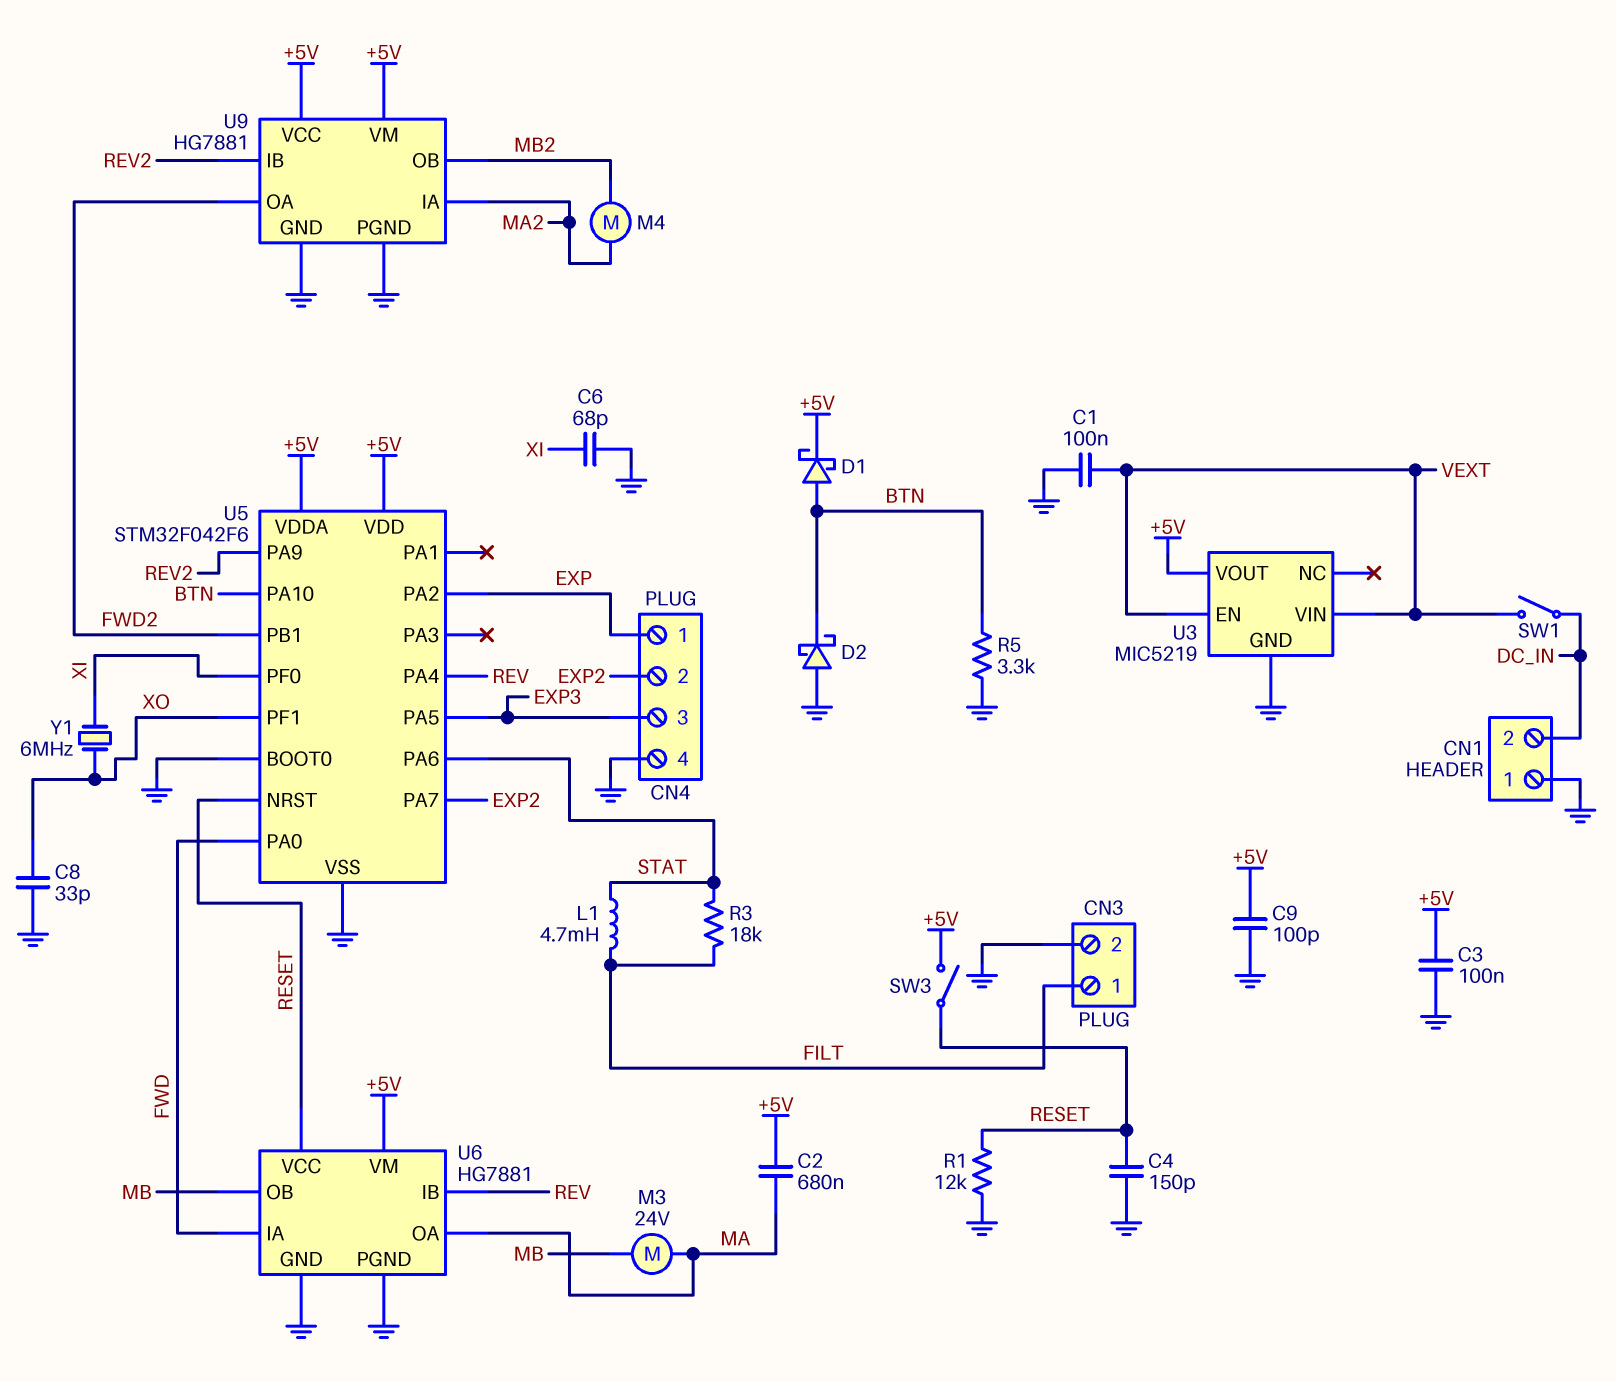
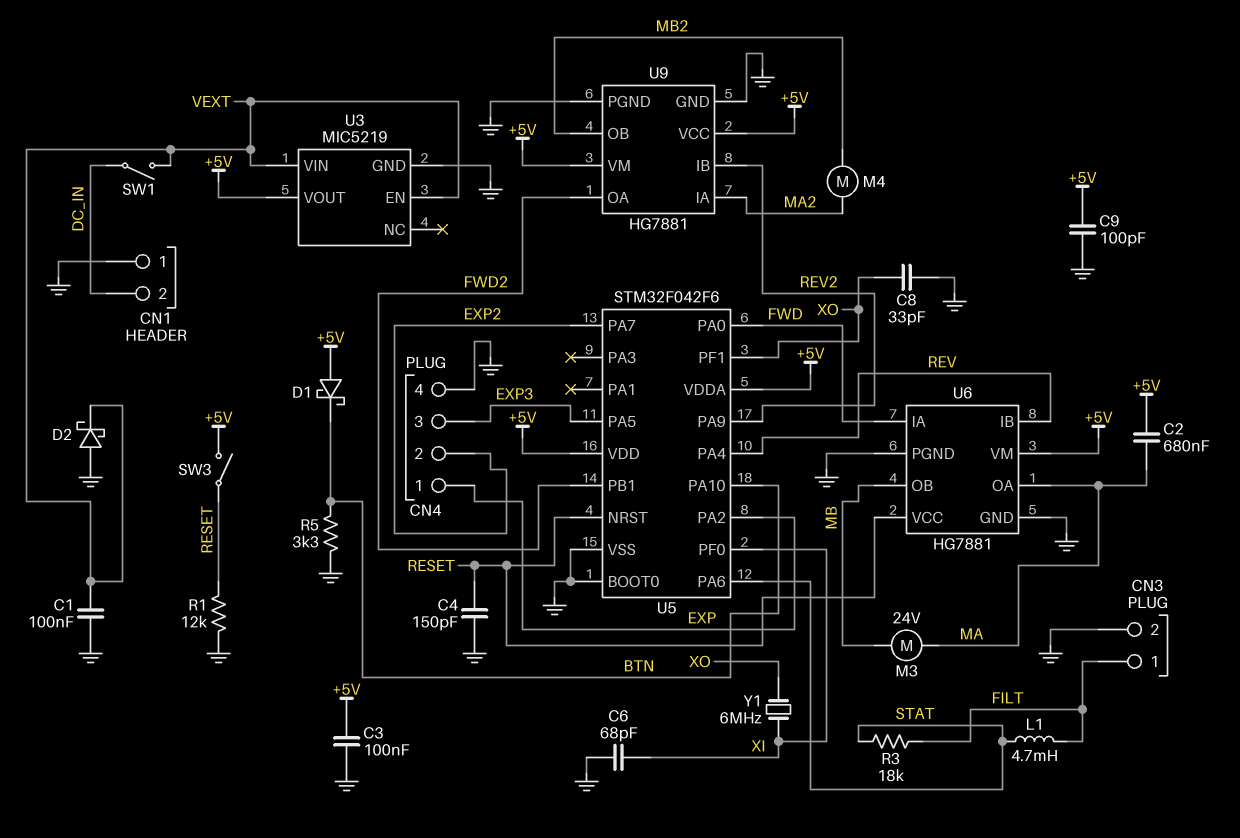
D1: schottky (A BTN, K +5V) -> schottky (A +5V, K BTN)
D2: schottky (A GND, K BTN) -> schottky (A GND, K VEXT)

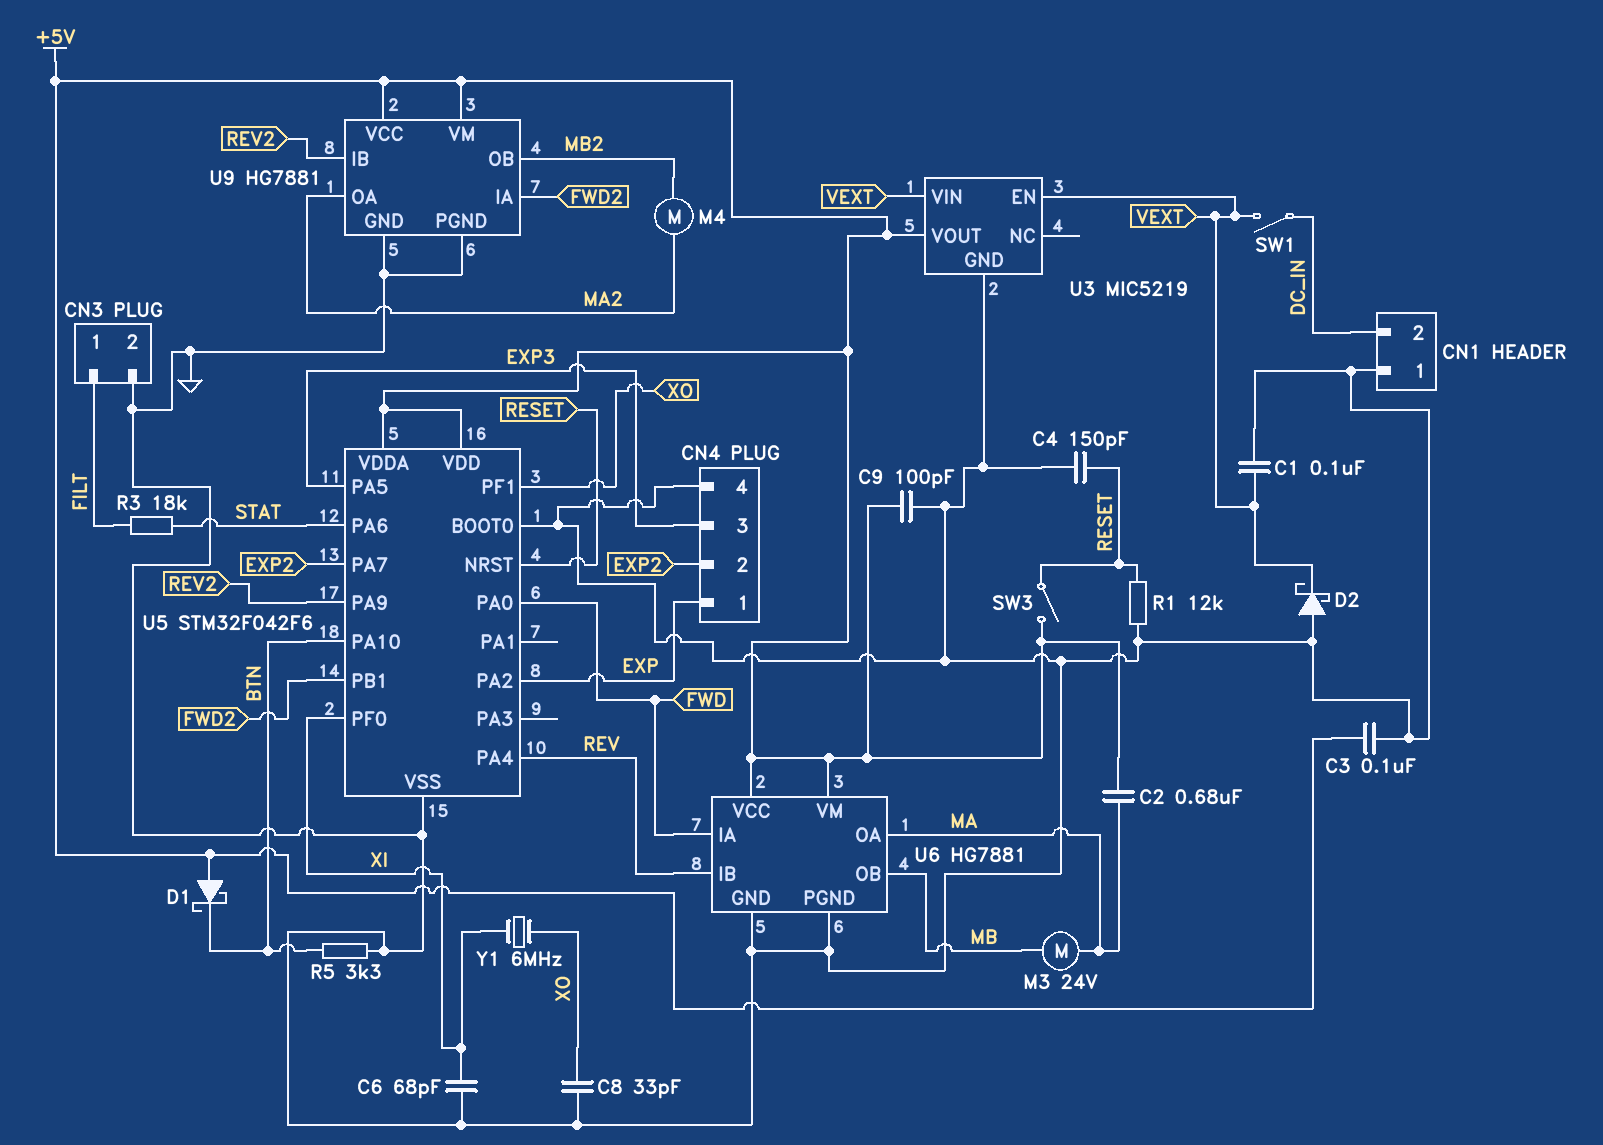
L1: 4.7mH (FILT, STAT) -> none
U6 pin VCC: RESET -> +5V
U9 pin IA: MA2 -> FWD2
U9 pin OA: FWD2 -> MA2

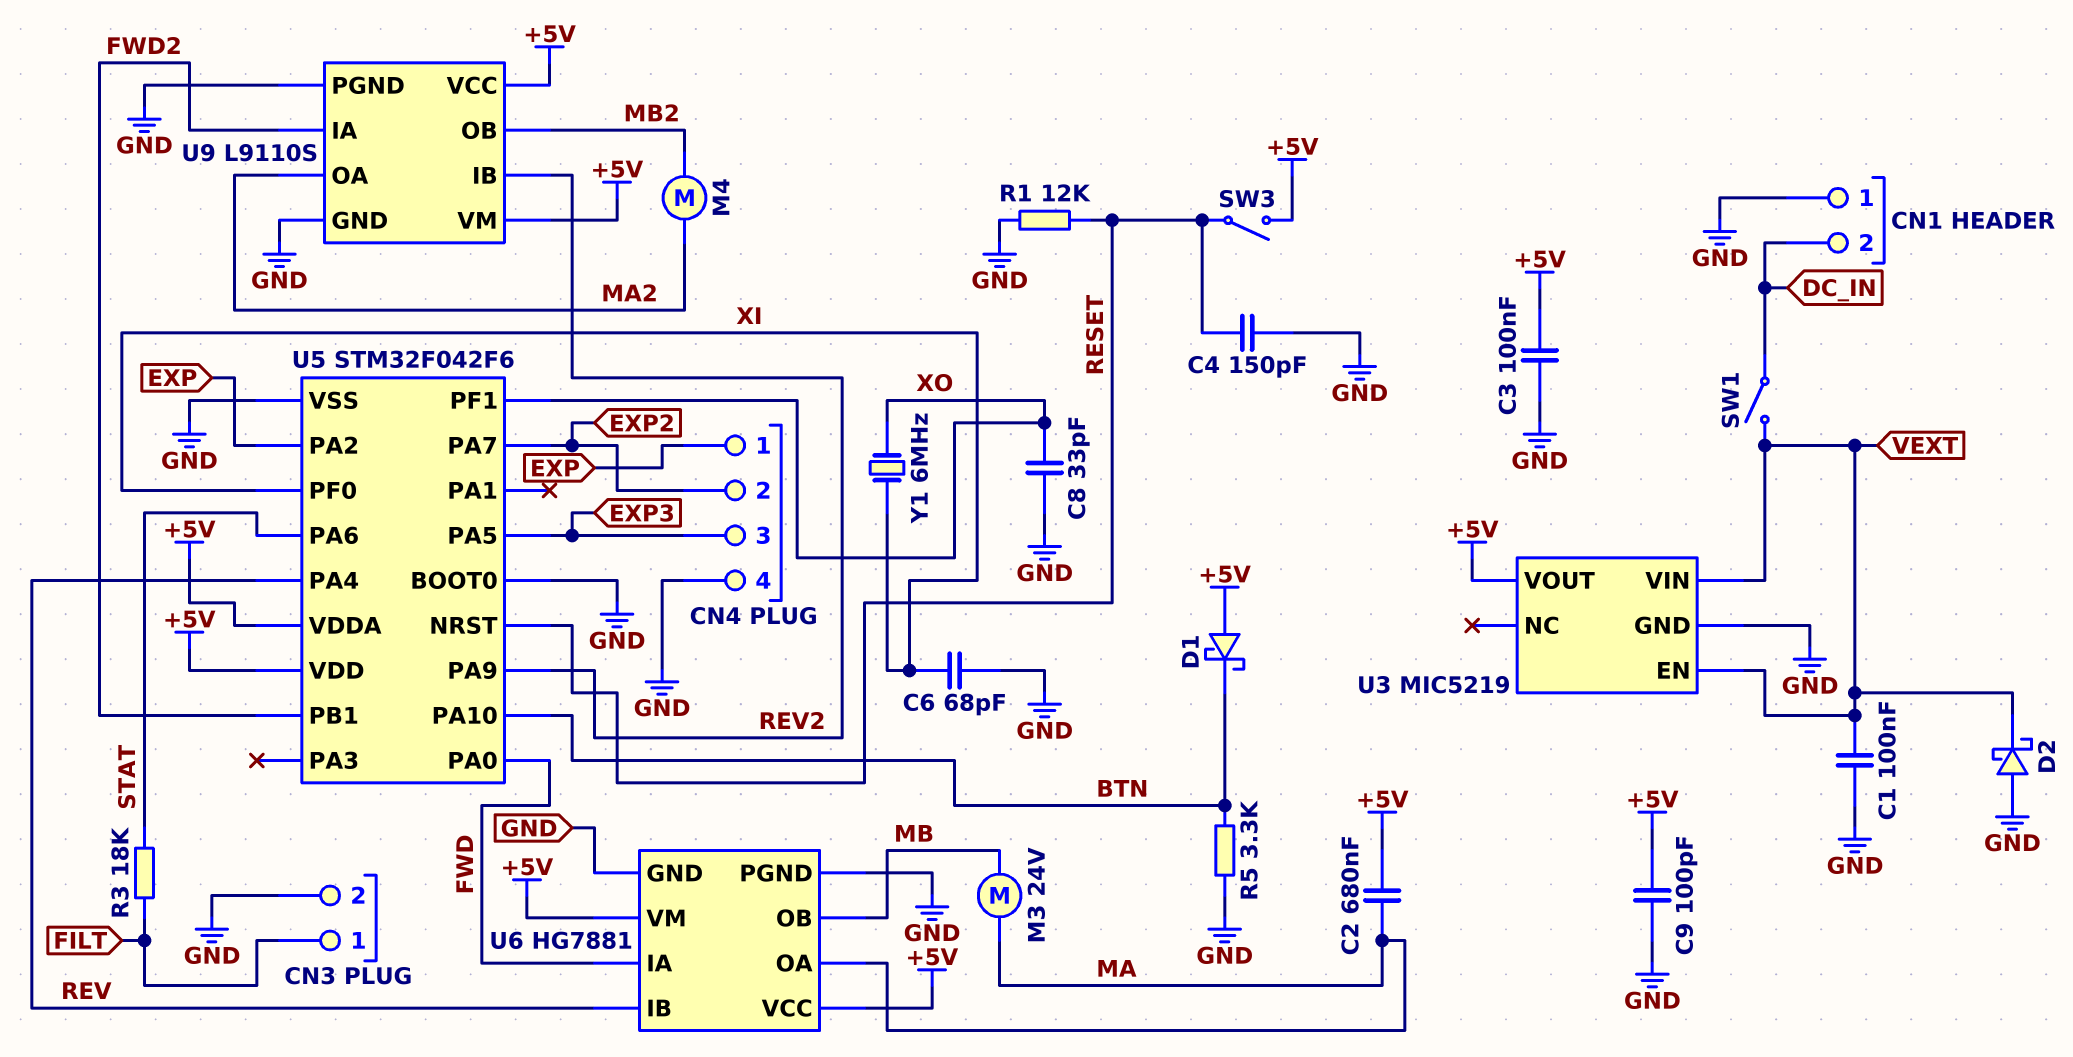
U9: HG7881 -> L9110S

